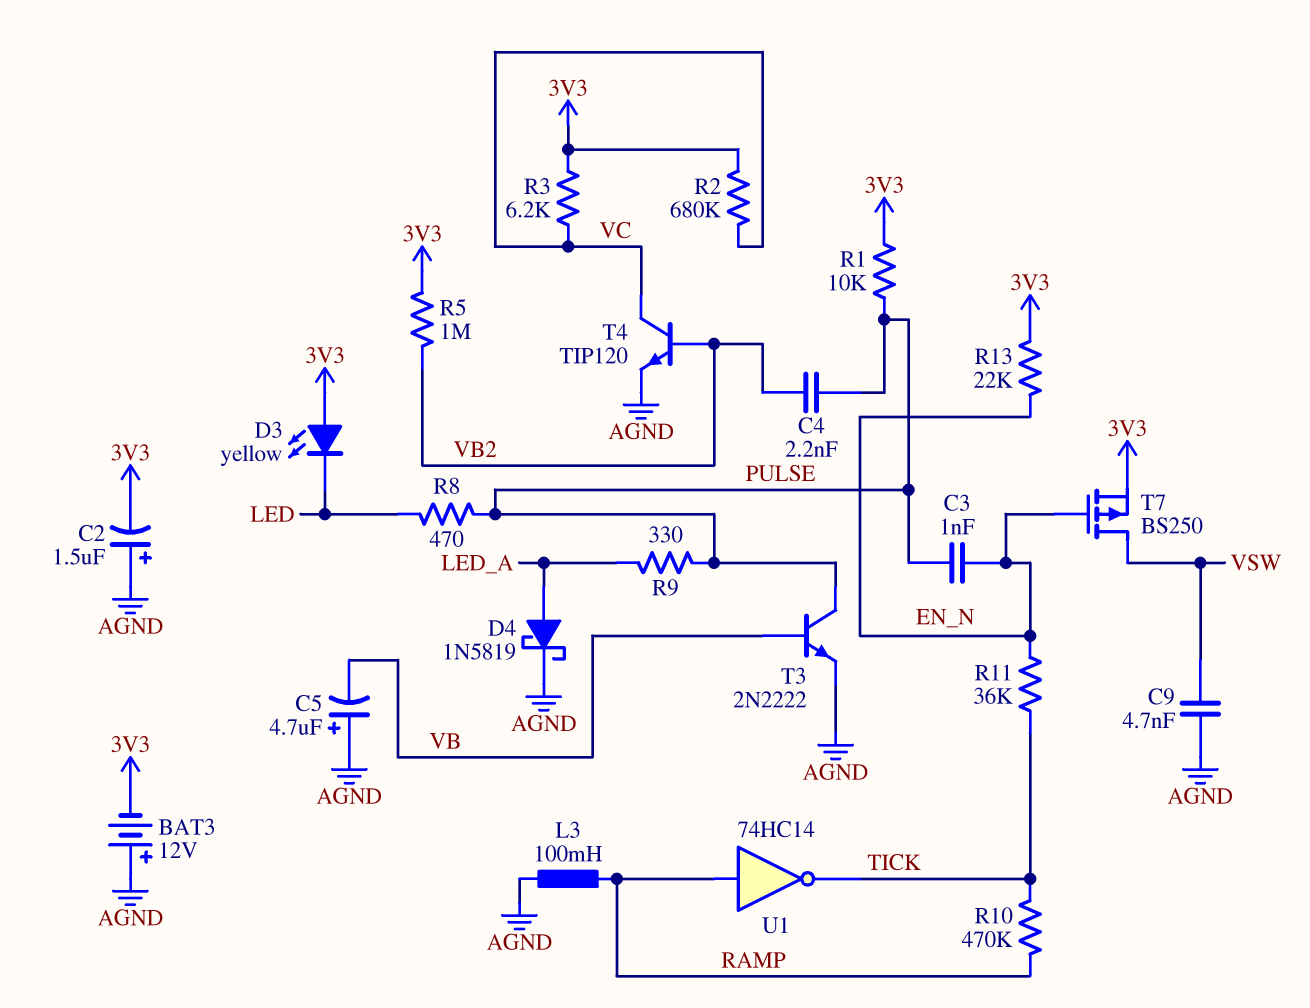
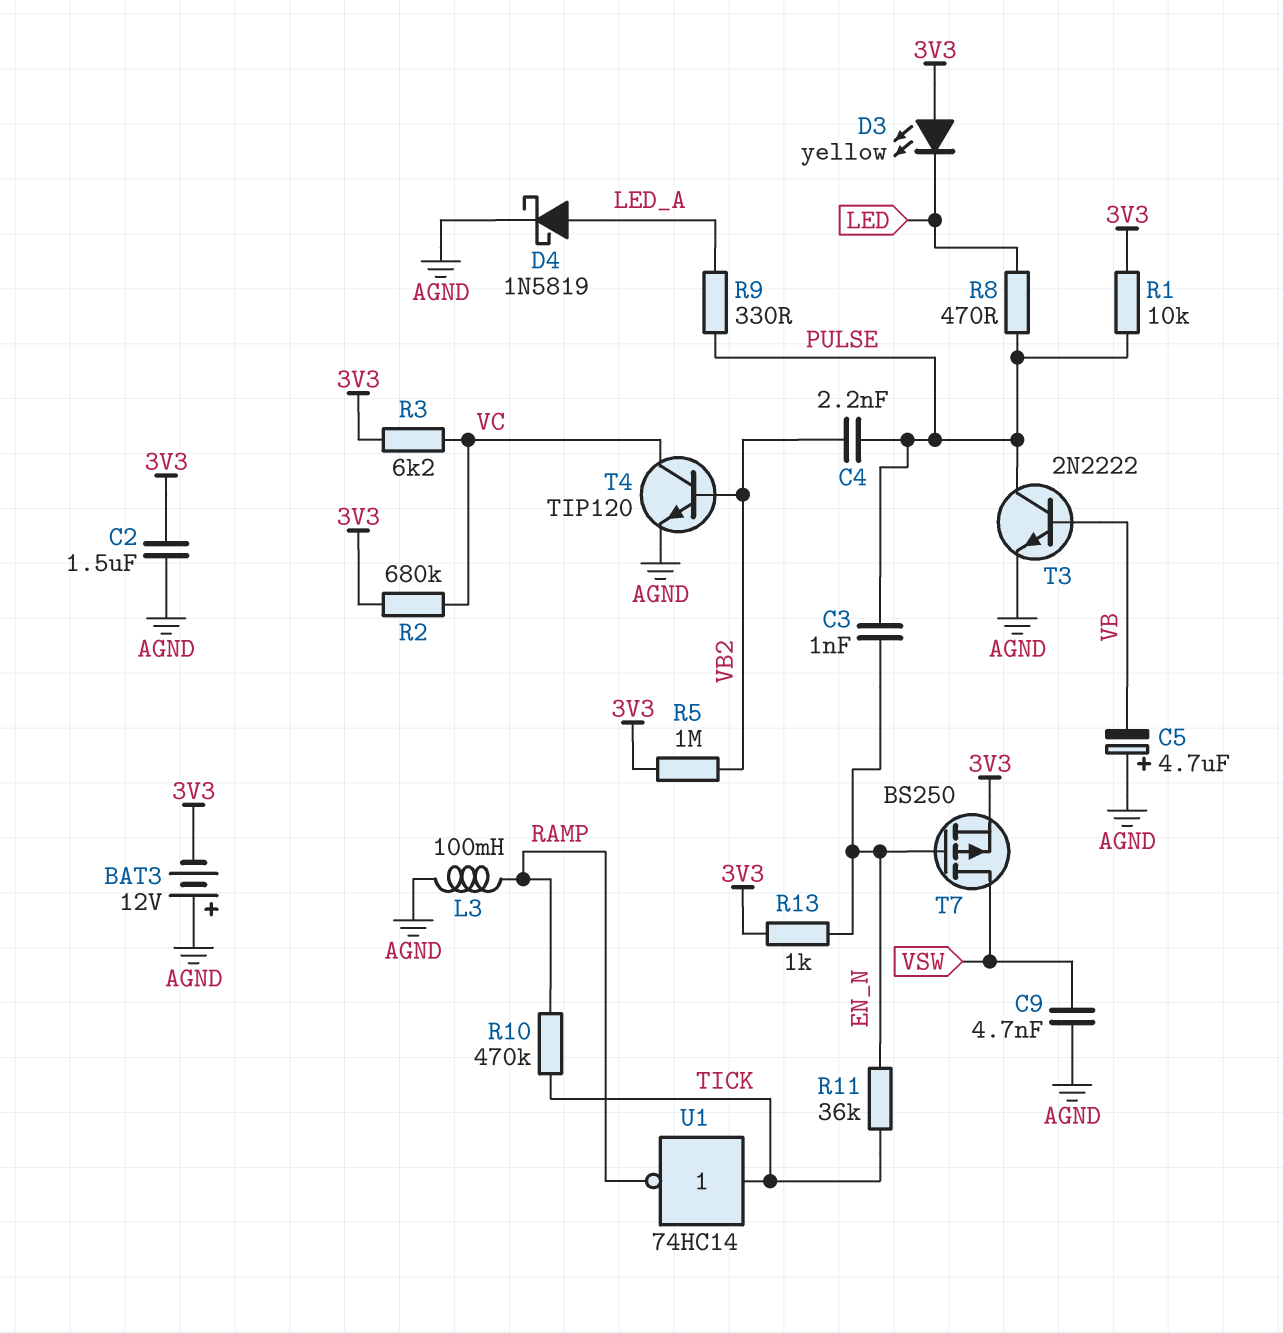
C2: 1.5uF (plus AGND, minus 3V3) -> 1.5uF (3V3, AGND)
R13: 22k (3V3, EN_N) -> 1k (3V3, EN_N)
U1: NOT 74HC14 (in RAMP, out TICK) -> NOT 74HC14 (in TICK, out RAMP)

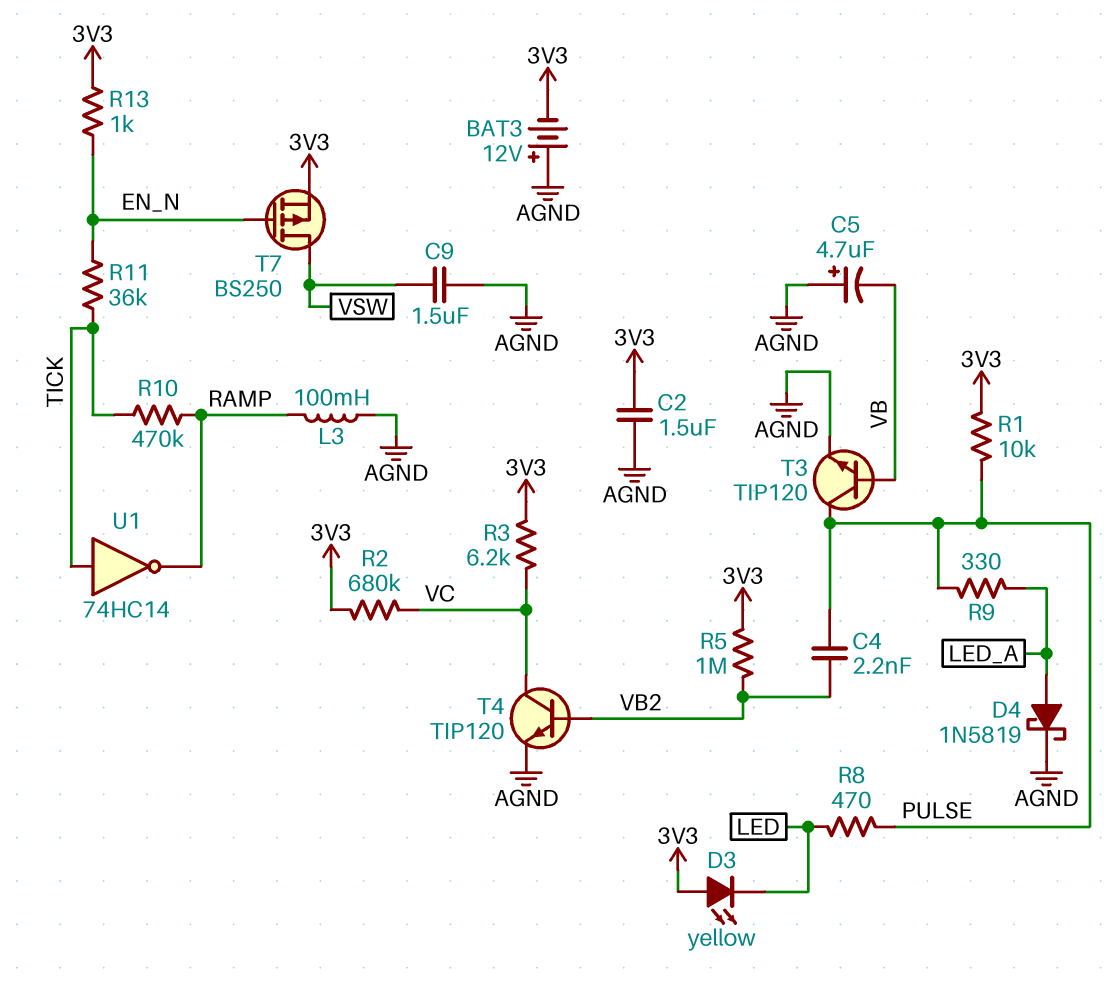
C3: 1nF (EN_N, PULSE) -> none
C9: 4.7nF (AGND, VSW) -> 1.5uF (AGND, VSW)
T3: NPN 2N2222 (B VB, C PULSE, E AGND) -> NPN TIP120 (B VB, C PULSE, E AGND)

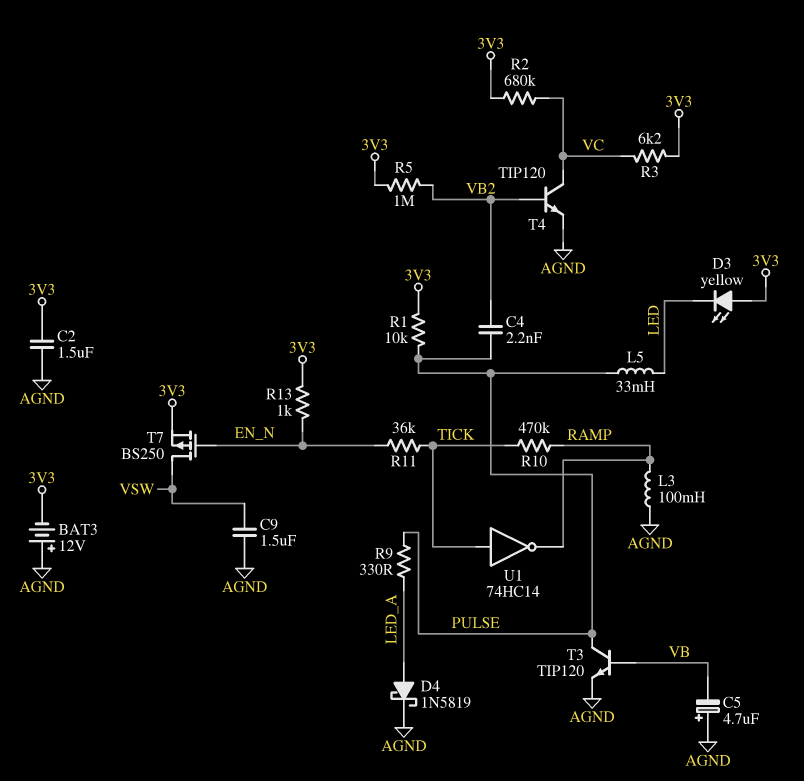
L5: none -> 33mH (LED, PULSE)
R8: 470 (LED, PULSE) -> none

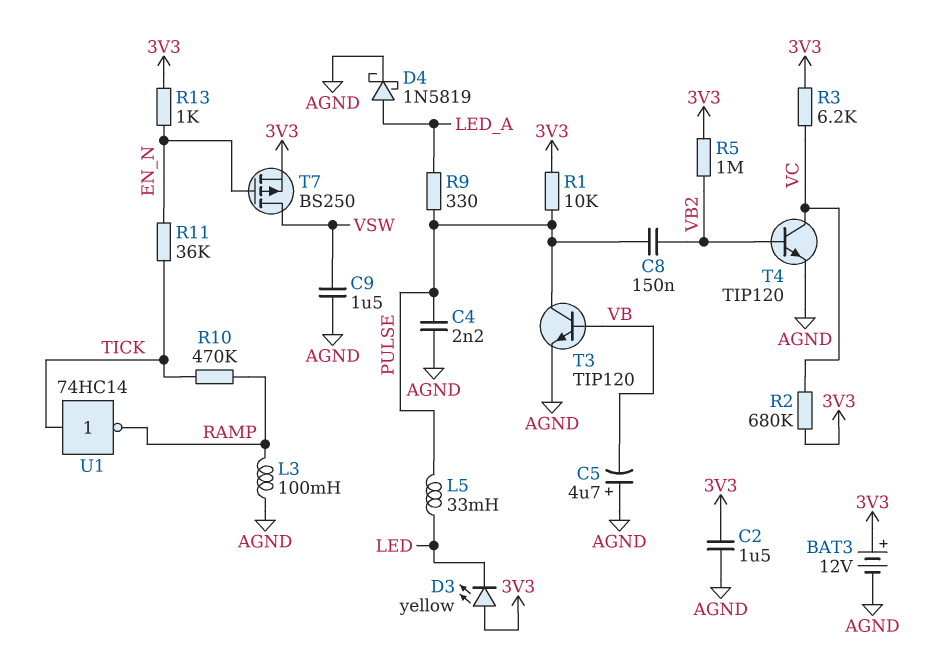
BAT3: 12V (plus AGND, minus 3V3) -> 12V (plus 3V3, minus AGND)
C4: 2.2nF (PULSE, VB2) -> 2.2nF (AGND, PULSE)
C8: none -> 150nF (PULSE, VB2)

